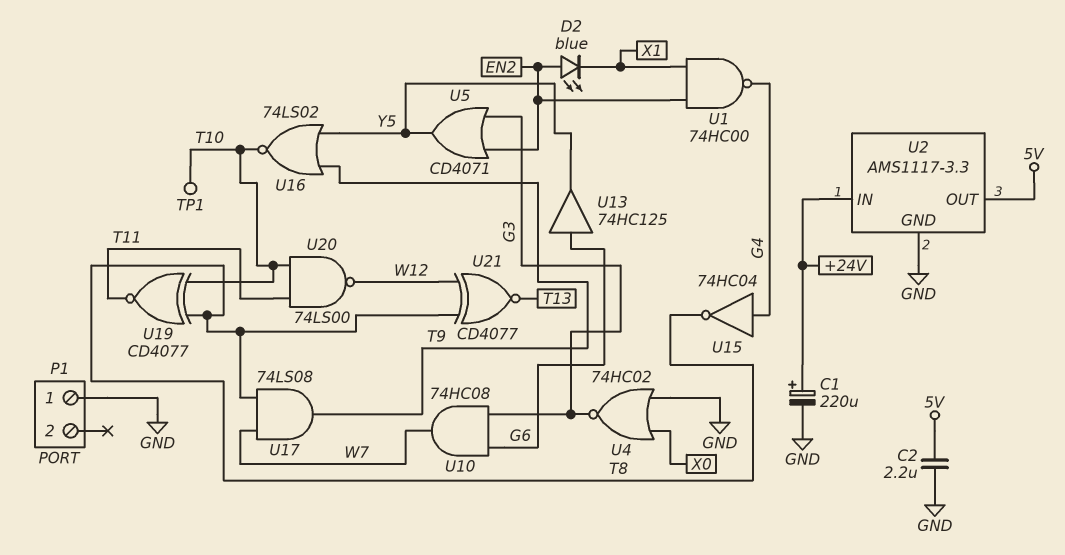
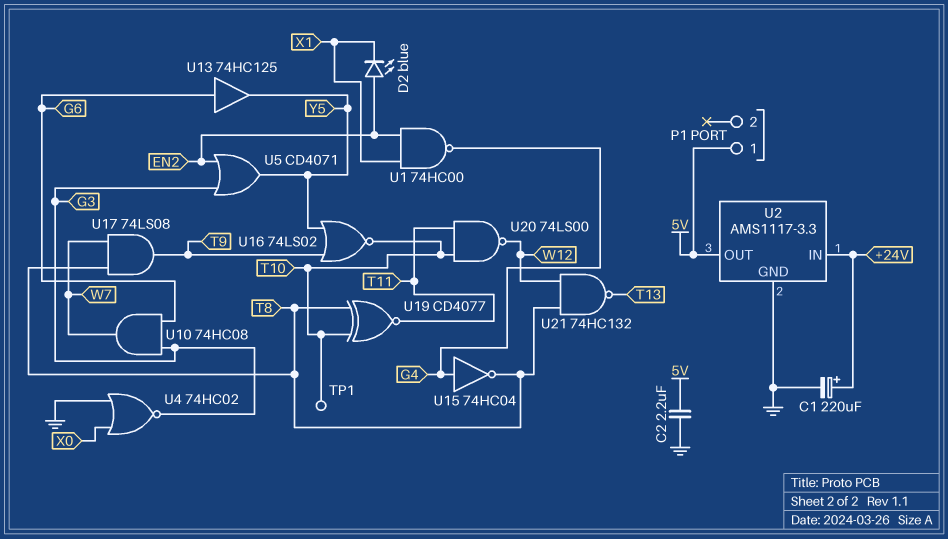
P1 pin 1: GND -> 5V
U21: XNOR CD4077 (in T8, in W12, out T13) -> NAND 74HC132 (in T8, in W12, out T13)

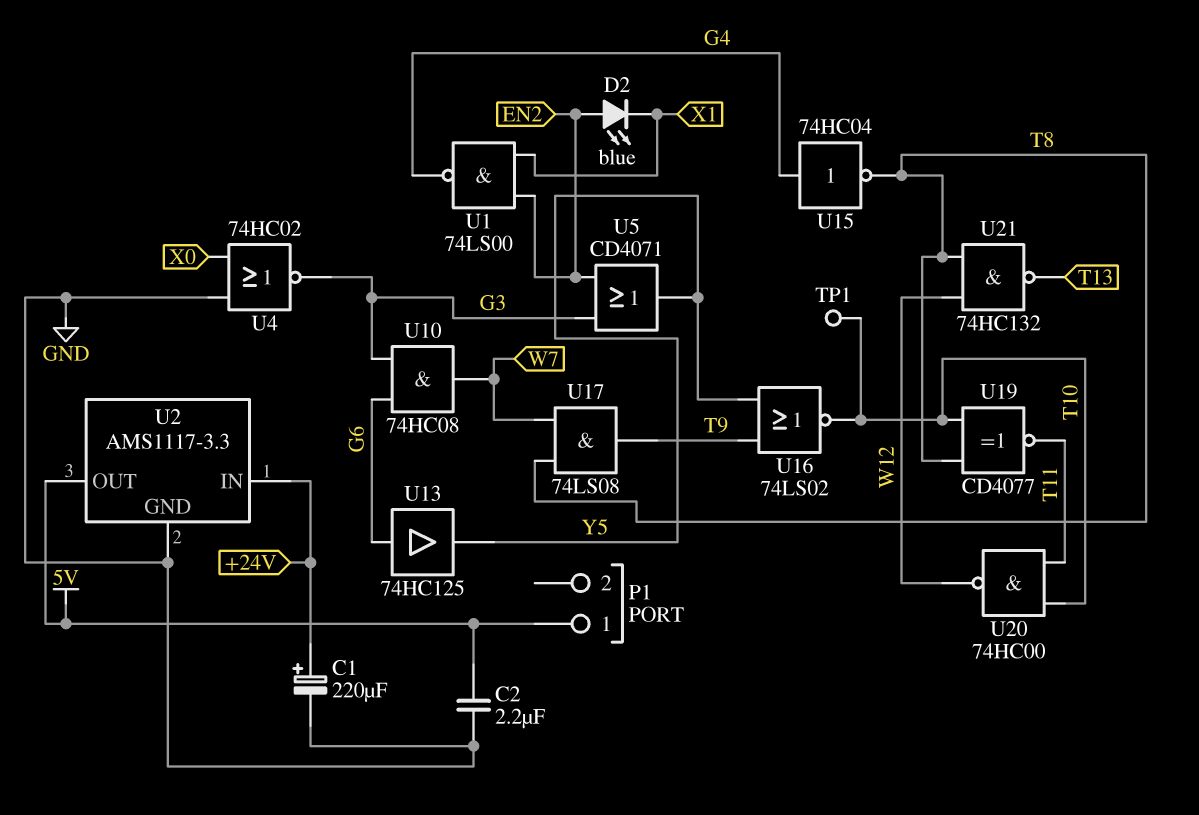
U1: NAND 74HC00 (in EN2, in X1, out G4) -> NAND 74LS00 (in EN2, in X1, out G4)
U20: NAND 74LS00 (in T10, in T11, out W12) -> NAND 74HC00 (in T10, in T11, out W12)

